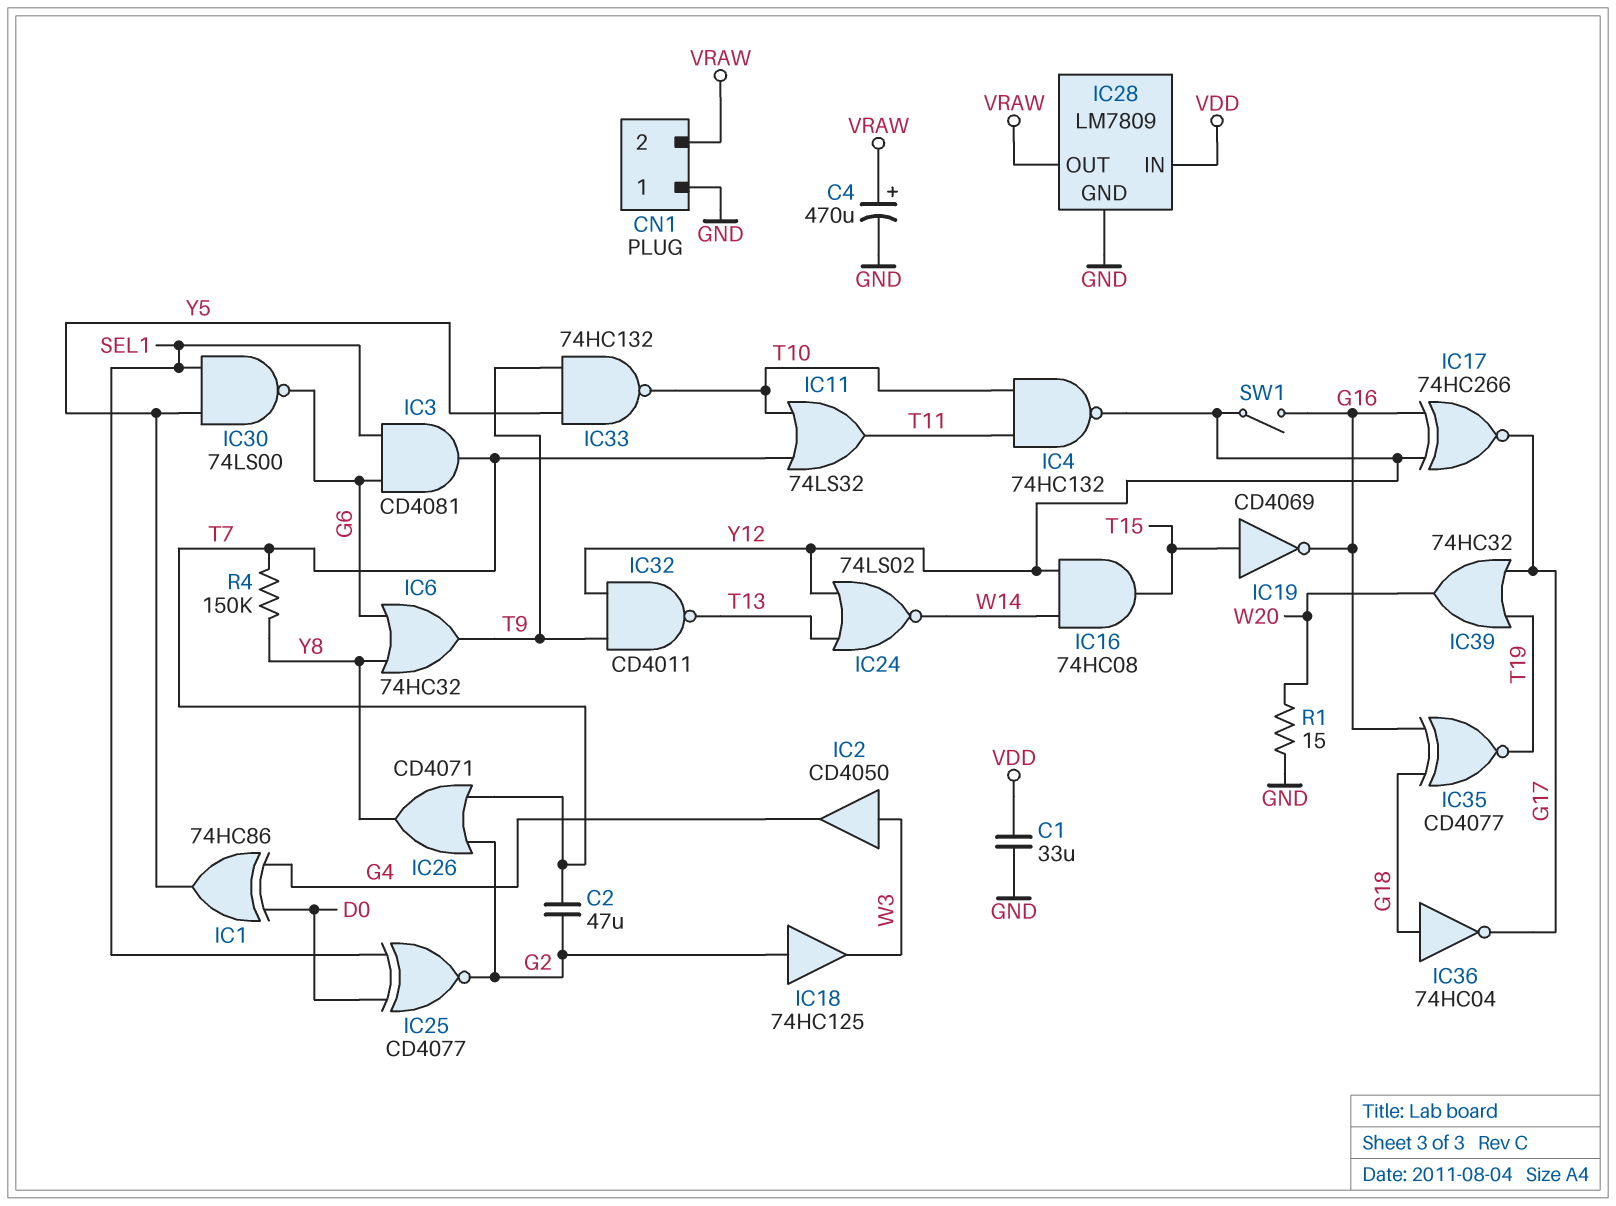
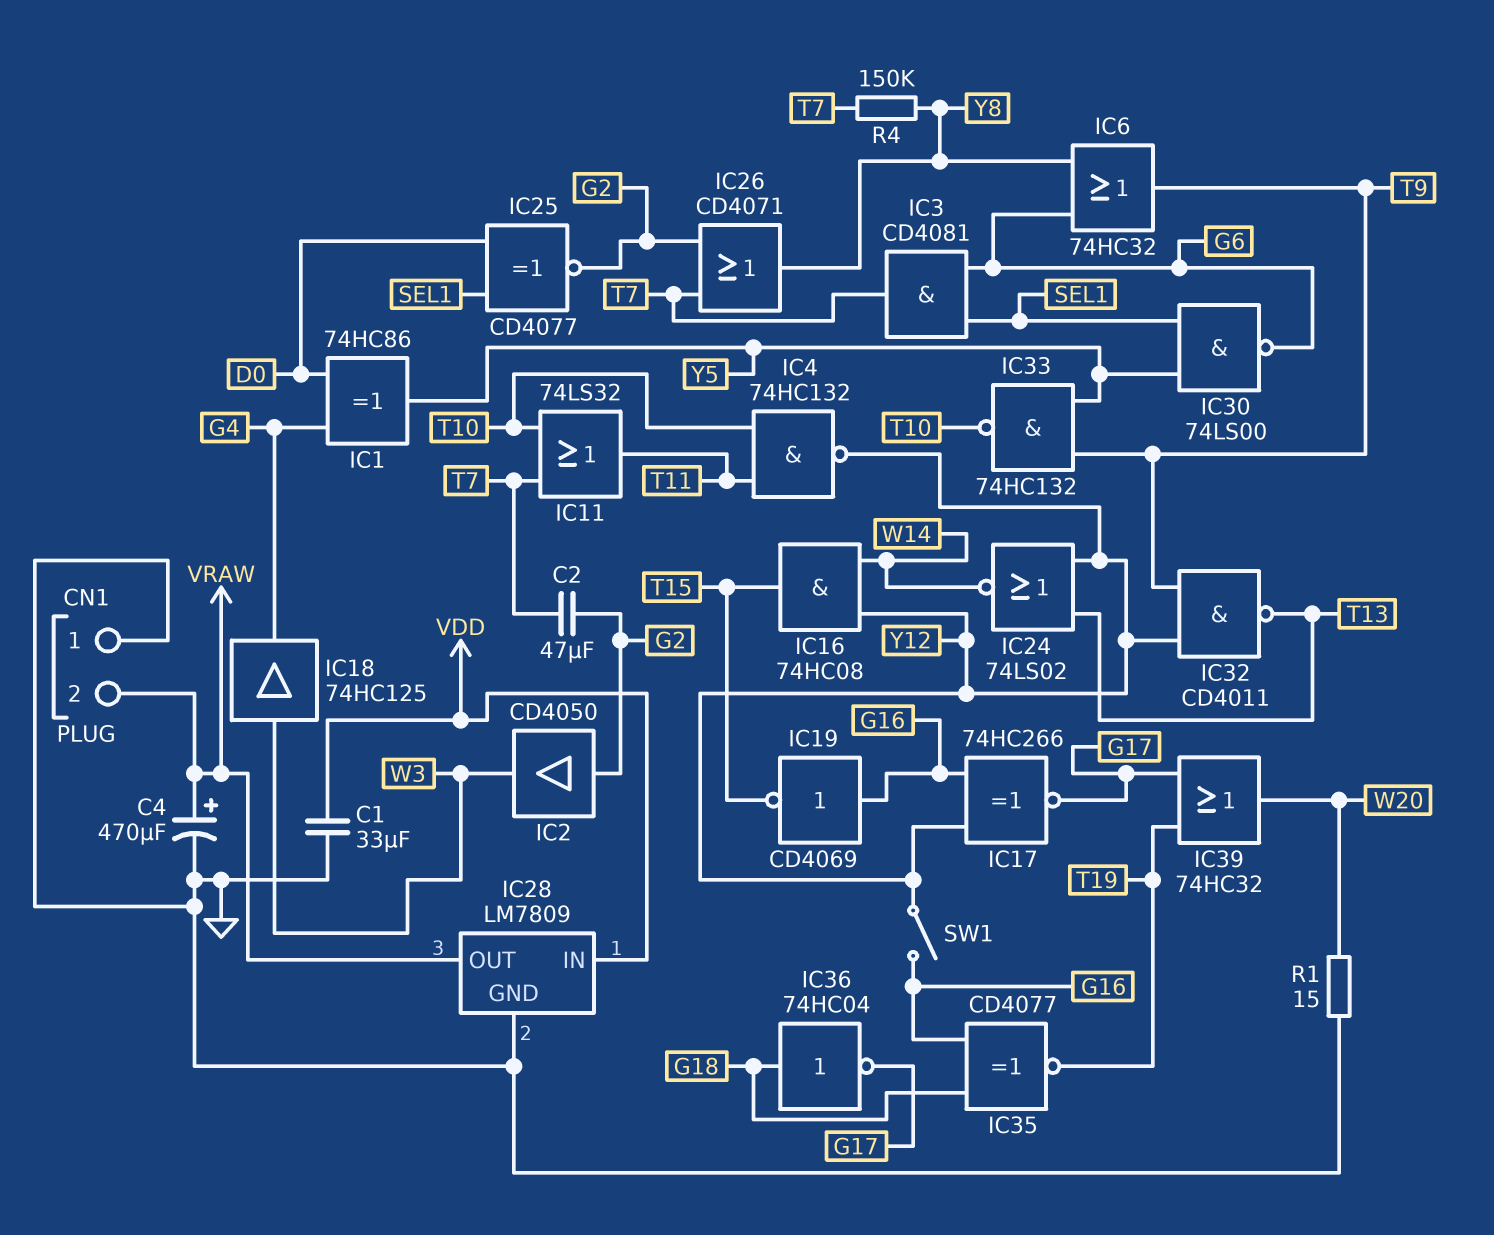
IC2: buffer CD4050 (in W3, out G4) -> buffer CD4050 (in G2, out W3)
IC18: buffer 74HC125 (in G2, out W3) -> buffer 74HC125 (in W3, out G4)
IC19: NOT CD4069 (in T15, out G16) -> NOT CD4069 (in G16, out T15)

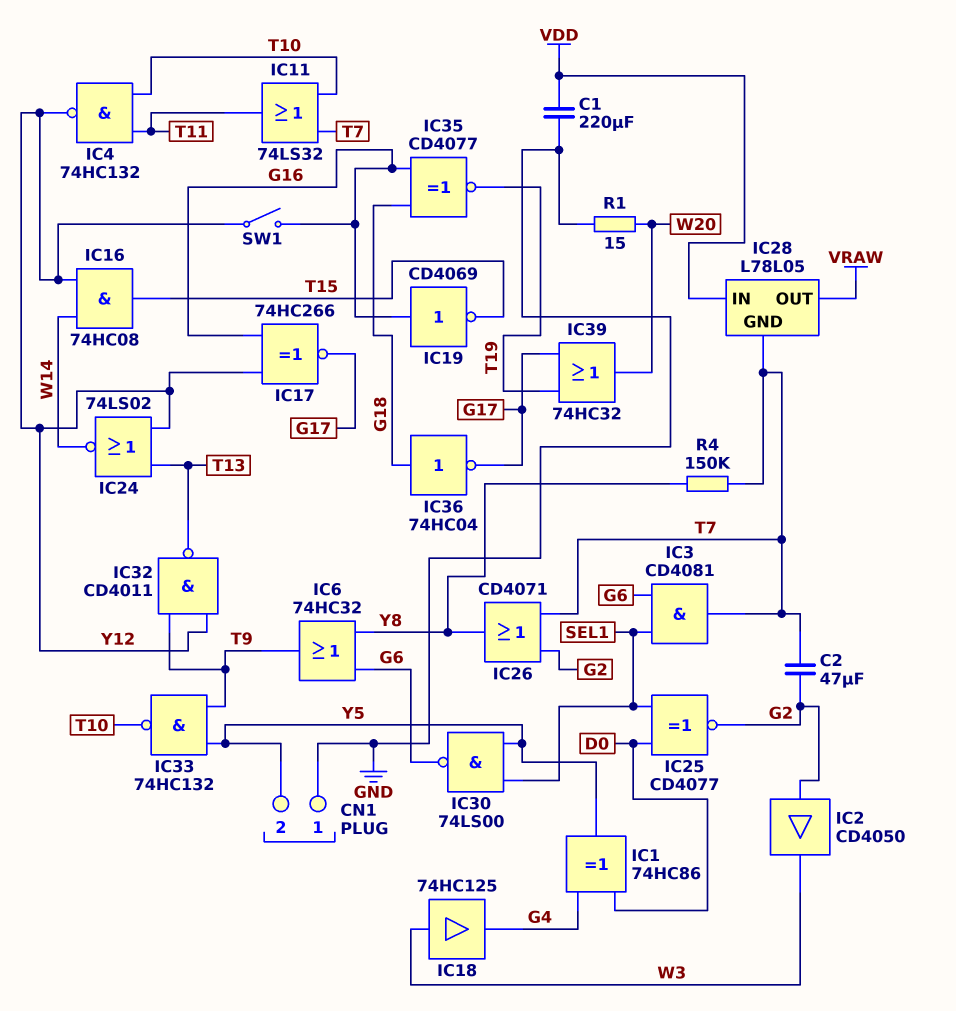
C1: 33uF (GND, VDD) -> 220uF (GND, VDD)
C4: 470uF (plus VRAW, minus GND) -> none
CN1 pin 2: VRAW -> Y5
IC28: LM7809 -> L78L05
IC28 pin GND: GND -> T7

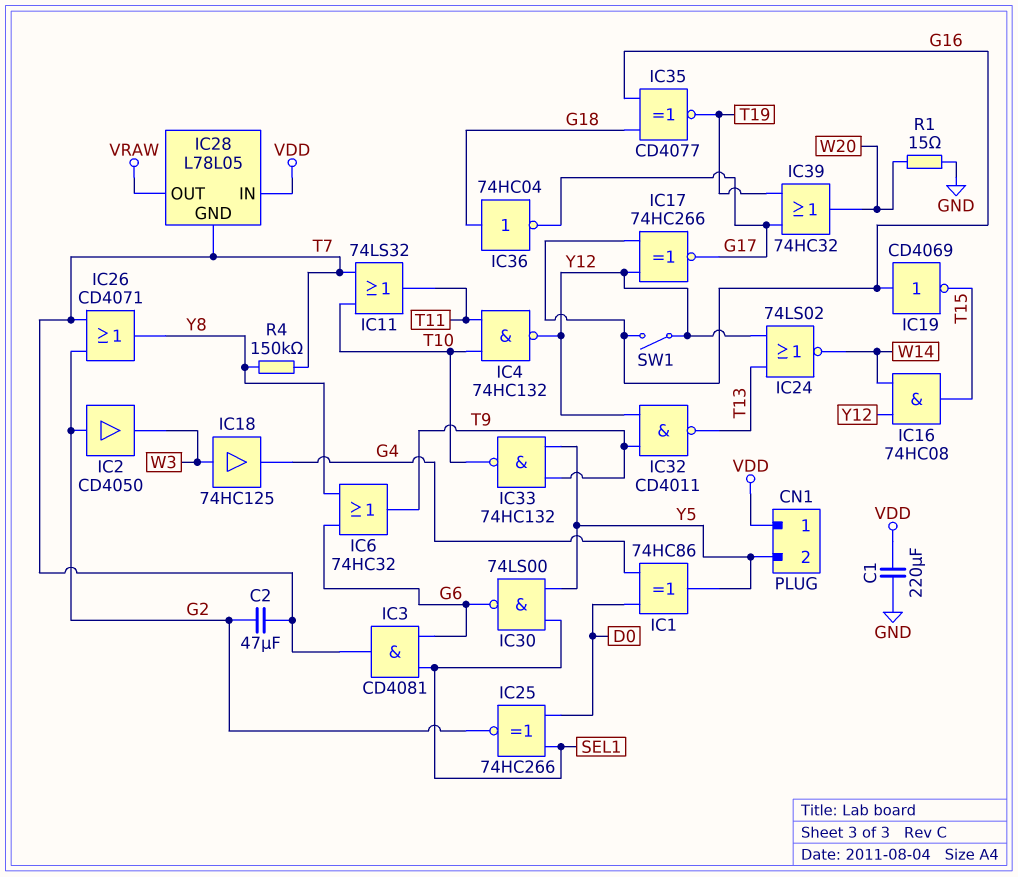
CN1 pin 1: GND -> VDD
IC25: XNOR CD4077 (in D0, in SEL1, out G2) -> XNOR 74HC266 (in D0, in SEL1, out G2)

